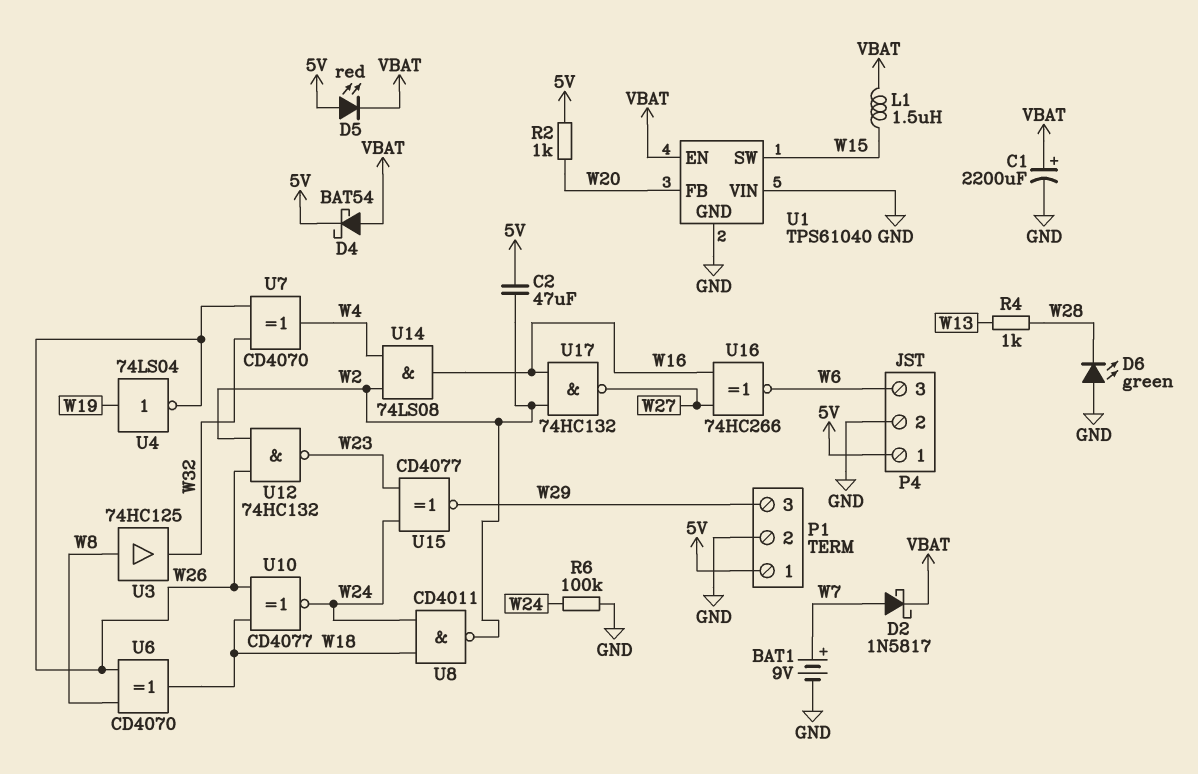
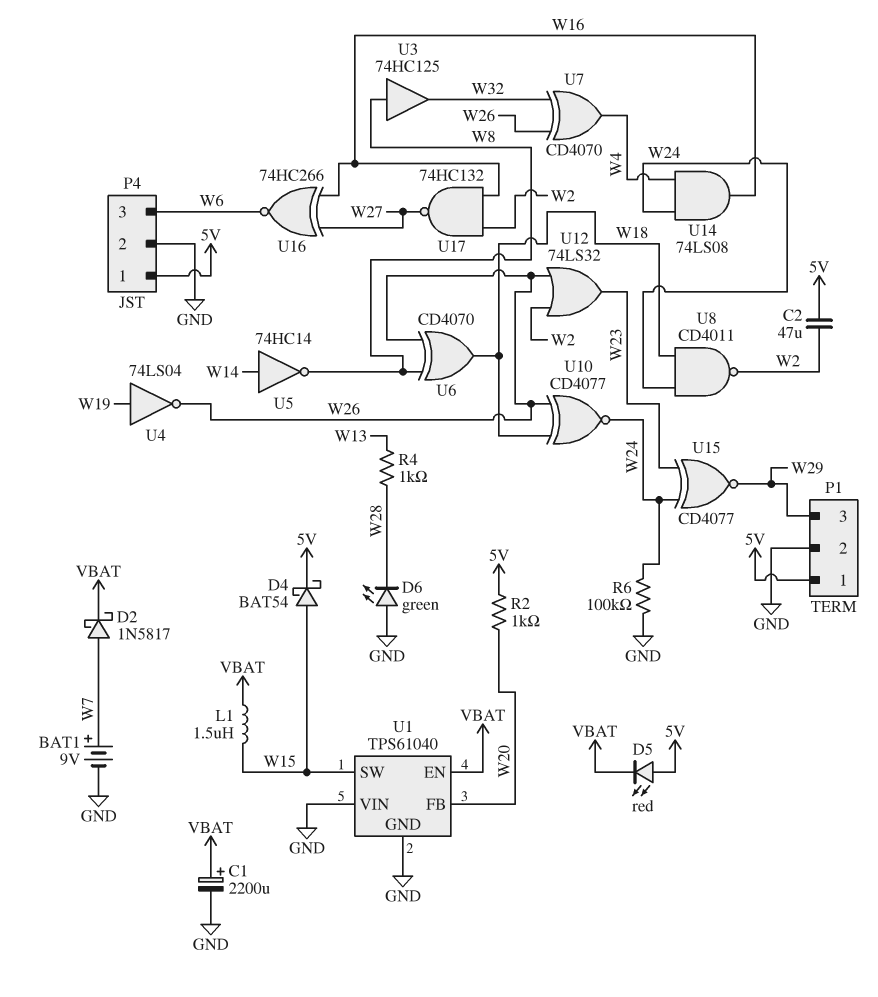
D4: schottky BAT54 (A VBAT, K 5V) -> schottky BAT54 (A W15, K 5V)
U5: none -> NOT 74HC14 (in W14, out W8)
U12: NAND 74HC132 (in W2, in W26, out W23) -> OR 74LS32 (in W2, in W26, out W23)
U14: AND 74LS08 (in W2, in W4, out W16) -> AND 74LS08 (in W4, in W24, out W16)

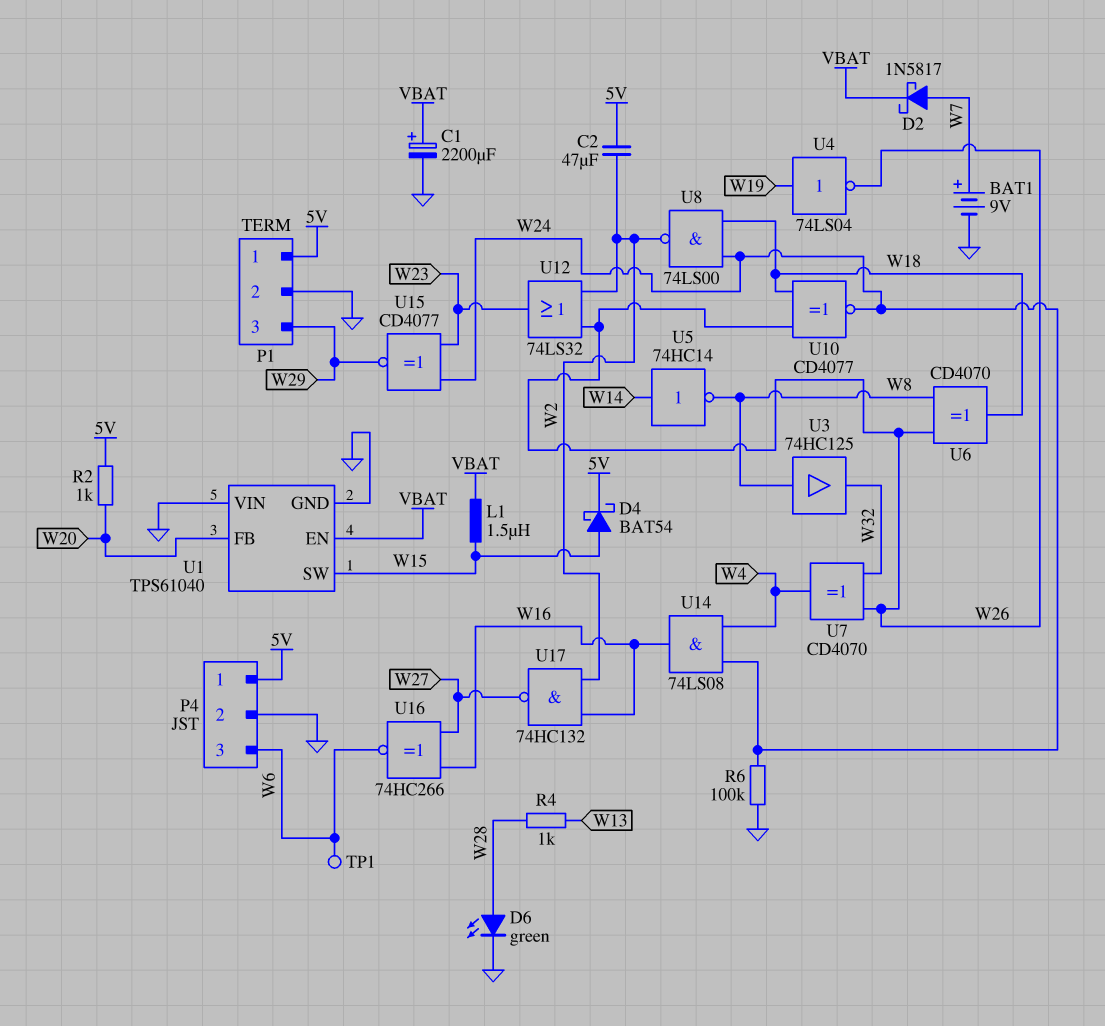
D5: LED red (A 5V, K VBAT) -> none
D6: LED green (A GND, K W28) -> LED green (A W28, K GND)
TP1: none -> test point (W6)
U8: NAND CD4011 (in W18, in W24, out W2) -> NAND 74LS00 (in W18, in W24, out W2)

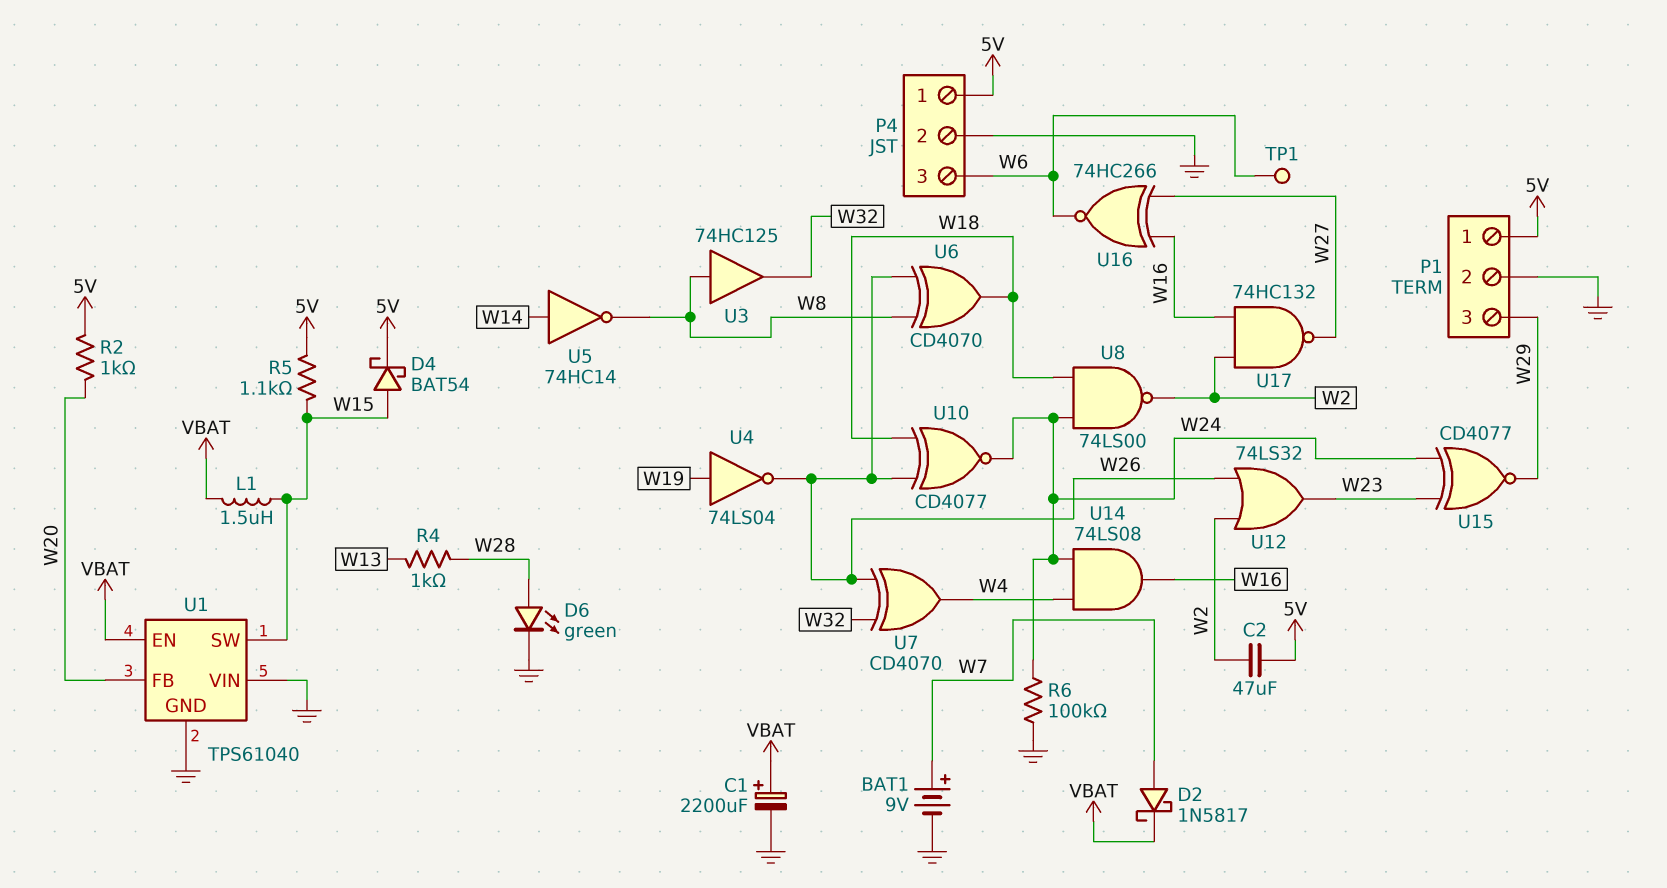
R5: none -> 1.1k (5V, W15)

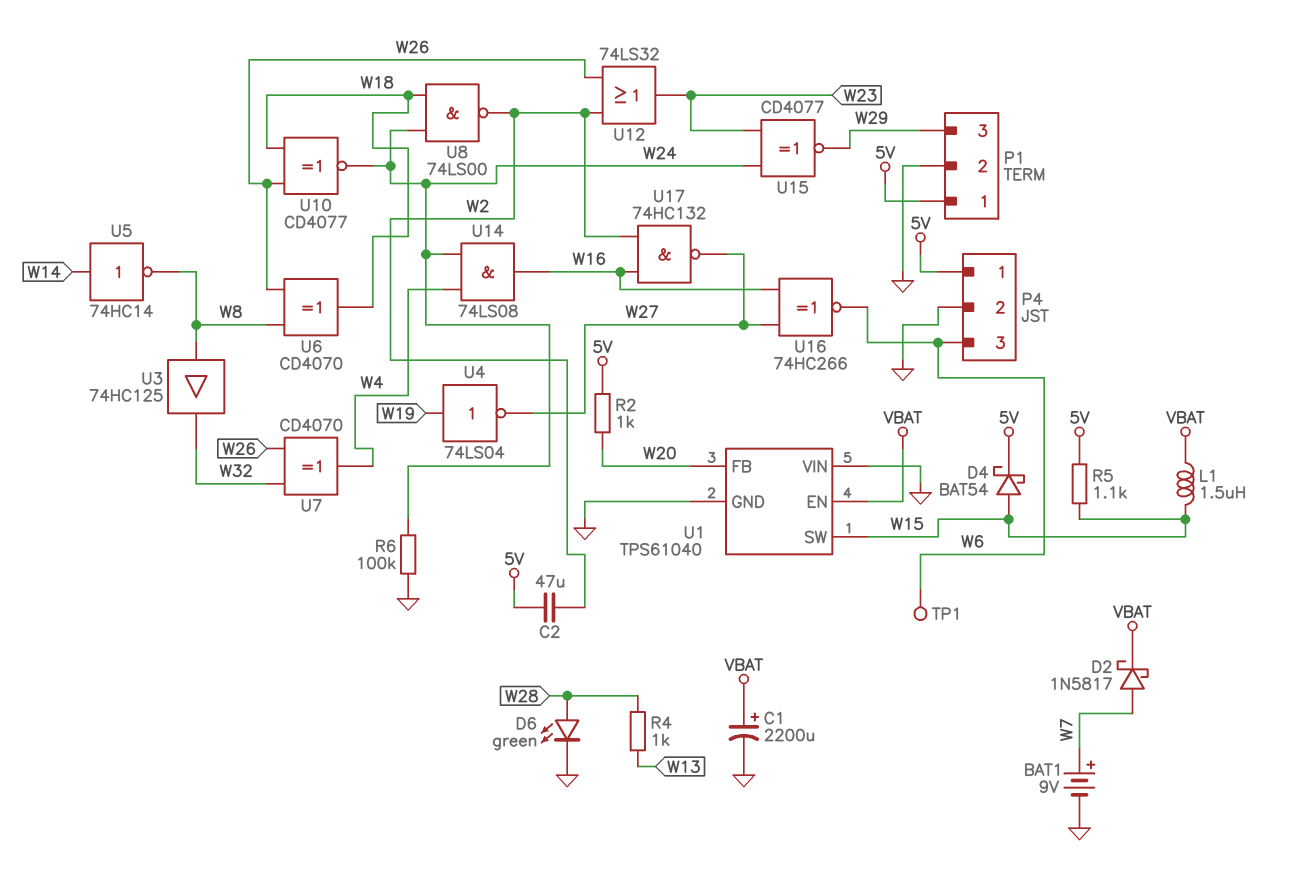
U4: NOT 74LS04 (in W19, out W26) -> NOT 74LS04 (in W19, out W27)

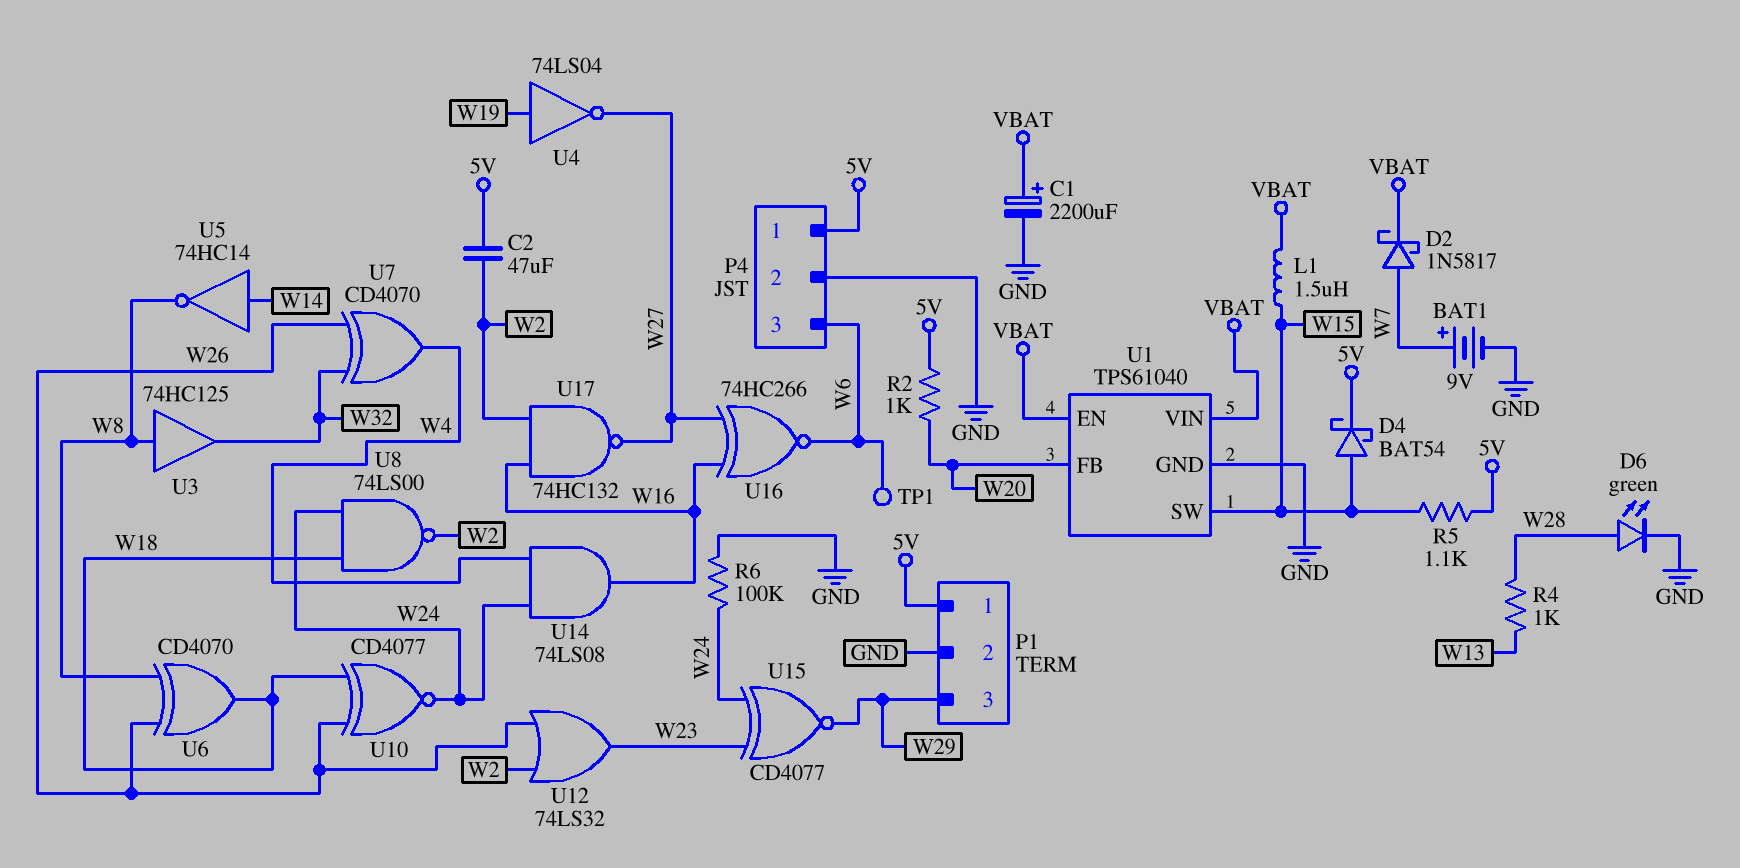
U1 pin VIN: GND -> VBAT

